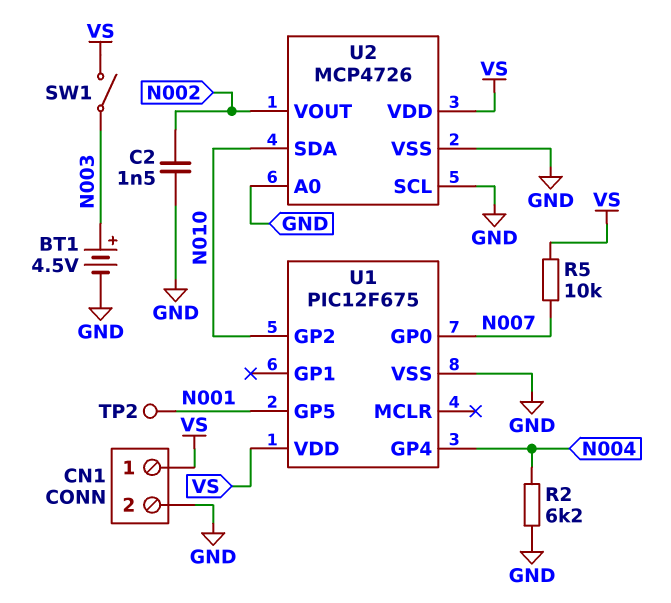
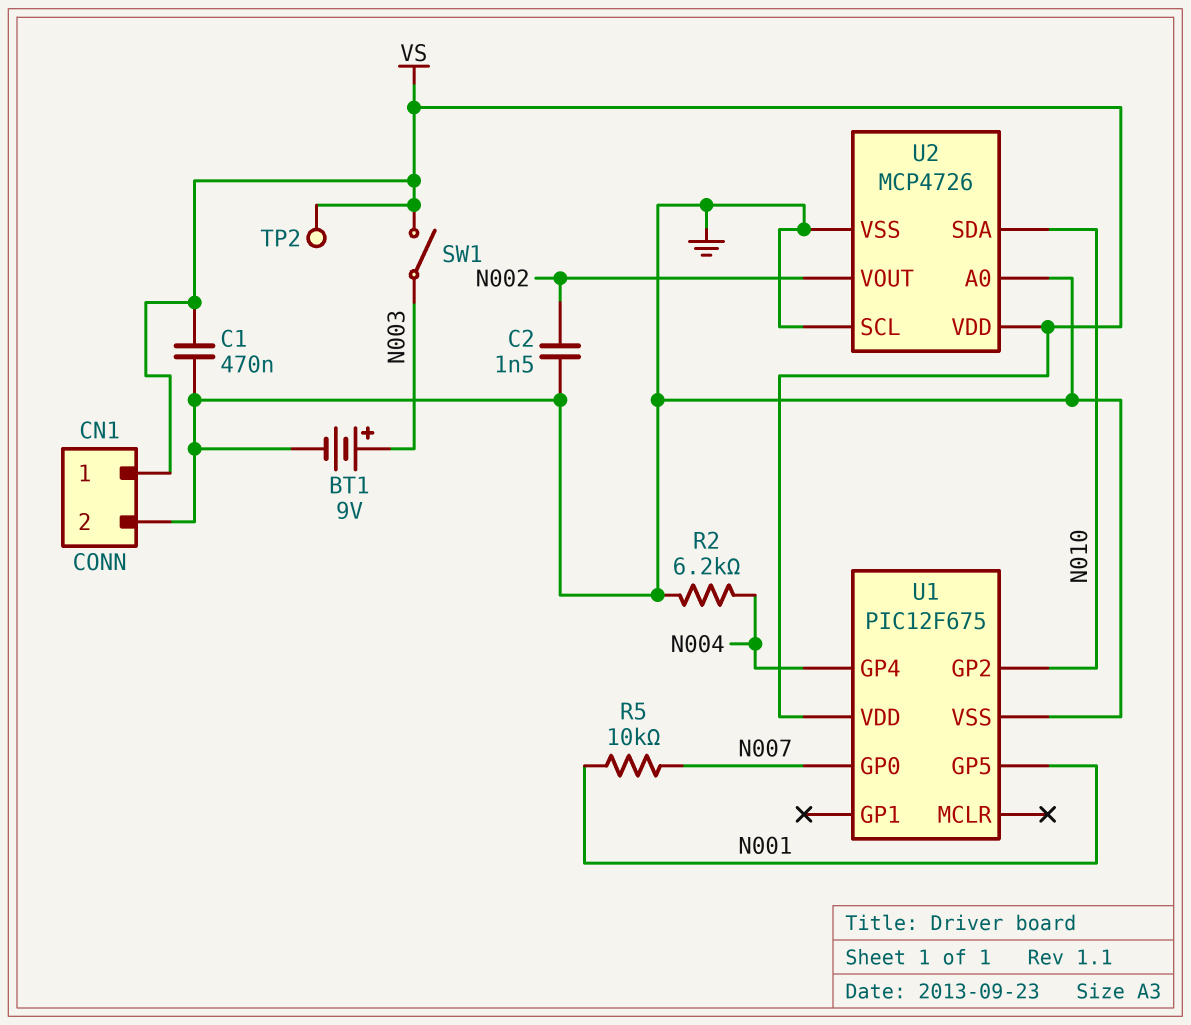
BT1: 4.5V (plus N003, minus GND) -> 9V (plus N003, minus GND)
C1: none -> 470nF (GND, VS)
R5: 10k (N007, VS) -> 10k (N001, N007)
TP2: test point (N001) -> test point (VS)

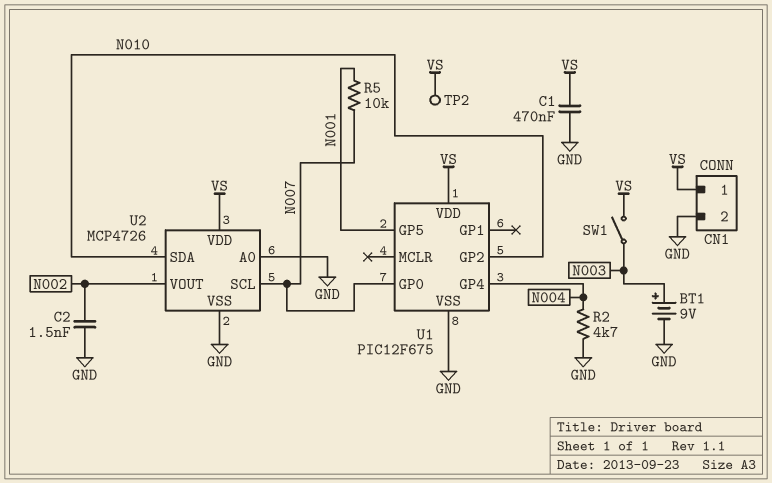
R2: 6.2k (GND, N004) -> 4.7k (GND, N004)
U2 pin SCL: GND -> N007

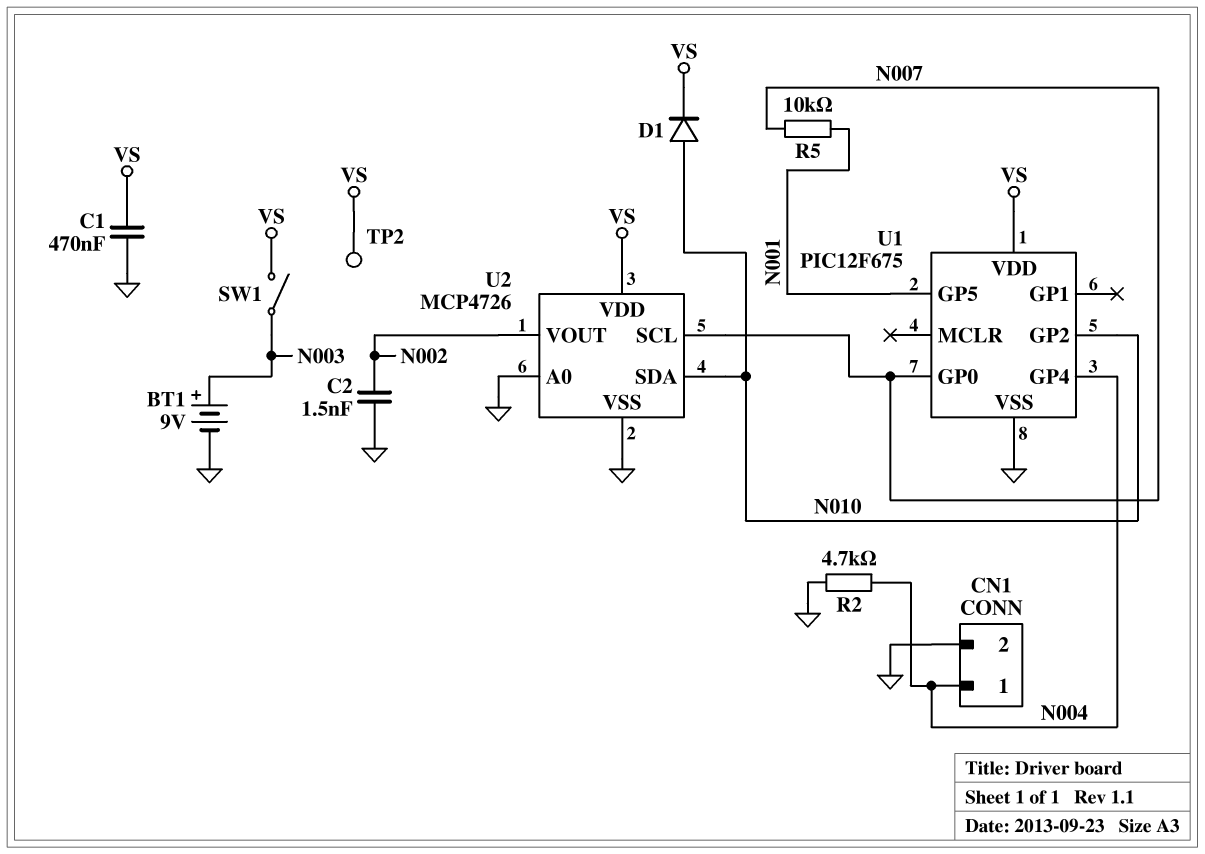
CN1 pin 1: VS -> N004
D1: none -> diode (A N010, K VS)

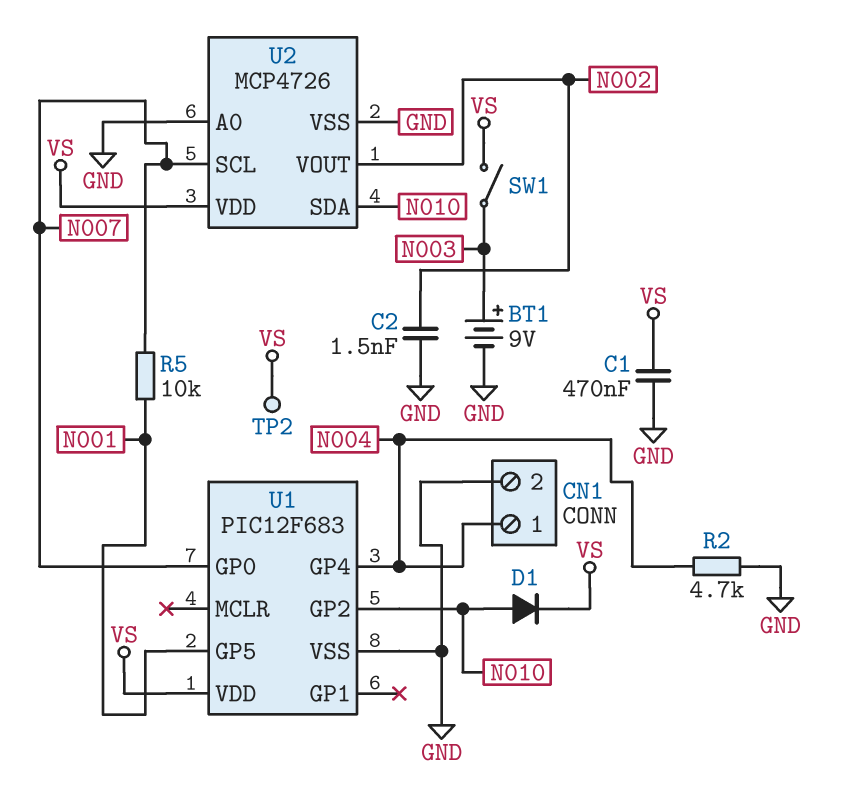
U1: PIC12F675 -> PIC12F683

